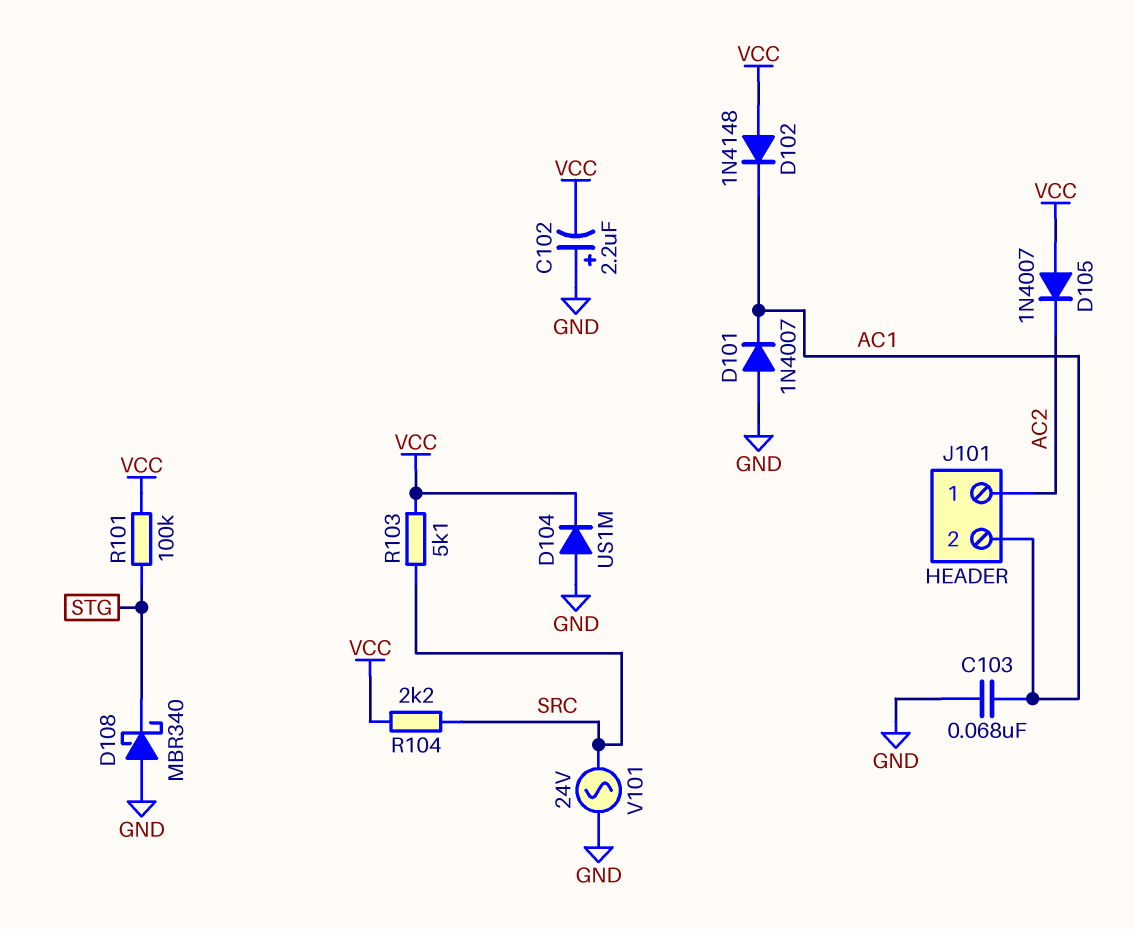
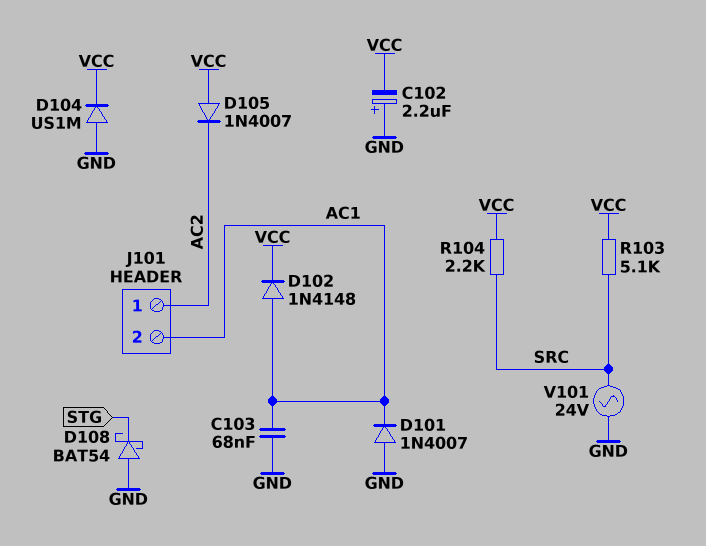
D102: diode 1N4148 (A VCC, K AC1) -> diode 1N4148 (A AC1, K VCC)
D108: schottky MBR340 (A GND, K STG) -> schottky BAT54 (A GND, K STG)
R101: 100k (STG, VCC) -> none

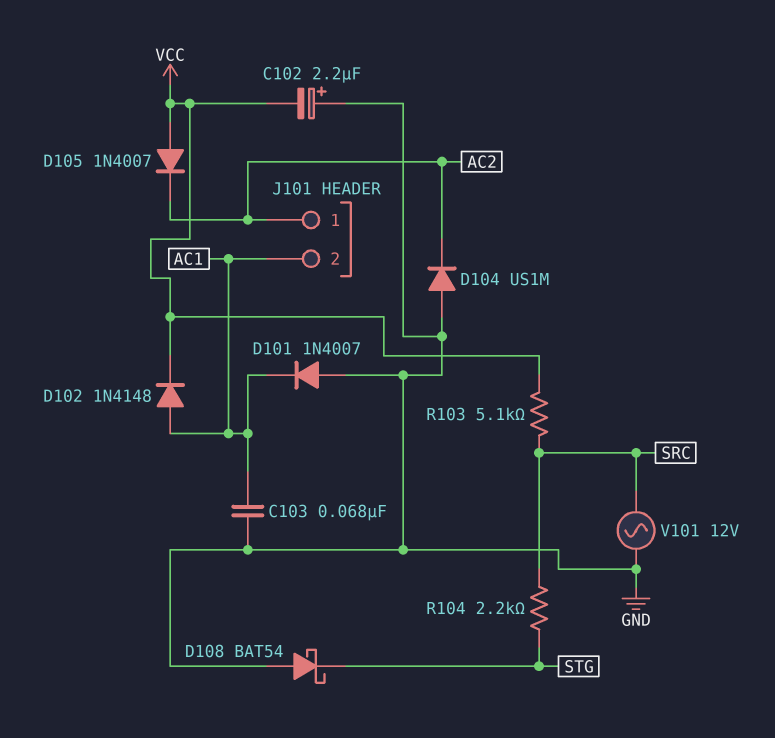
D104: diode US1M (A GND, K VCC) -> diode US1M (A GND, K AC2)
R104: 2.2k (SRC, VCC) -> 2.2k (SRC, STG)
V101: AC 24V (GND, SRC) -> AC 12V (GND, SRC)

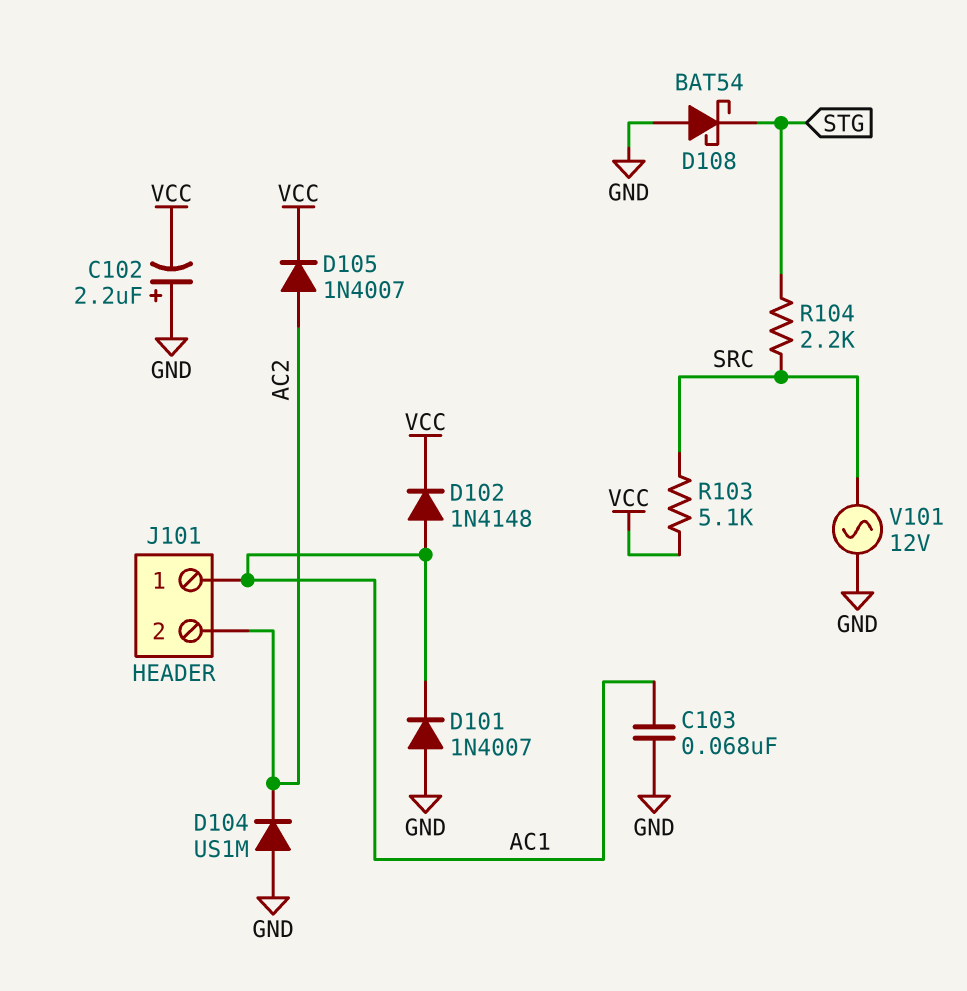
D105: diode 1N4007 (A VCC, K AC2) -> diode 1N4007 (A AC2, K VCC)
J101 pin 1: AC2 -> AC1
J101 pin 2: AC1 -> AC2

